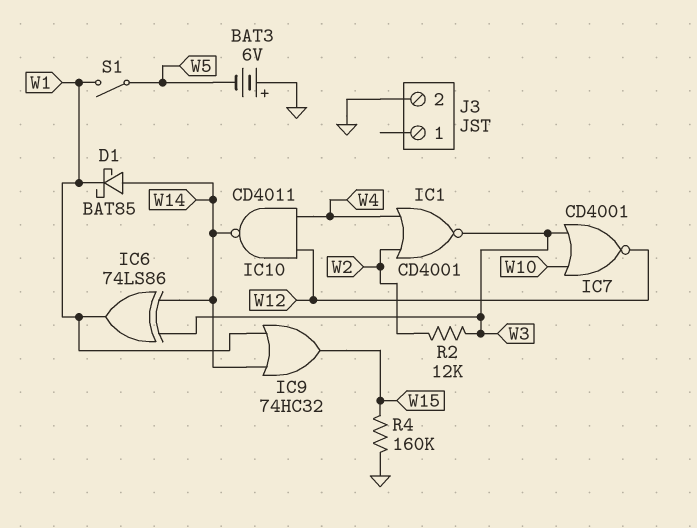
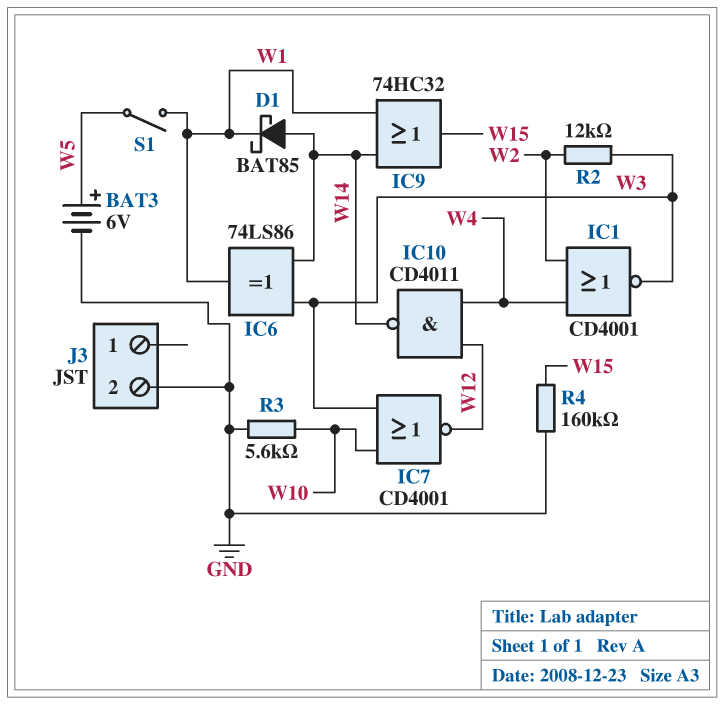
BAT3: 6V (plus GND, minus W5) -> 6V (plus W5, minus GND)
R3: none -> 5.6k (GND, W10)

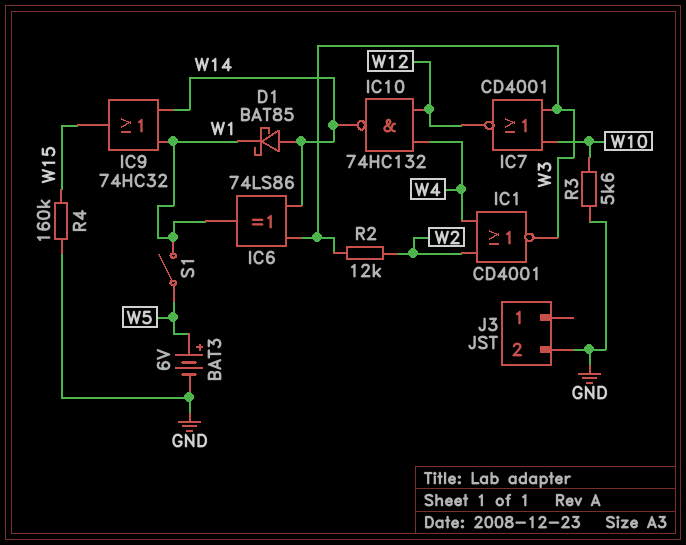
IC10: NAND CD4011 (in W4, in W12, out W14) -> NAND 74HC132 (in W4, in W12, out W14)

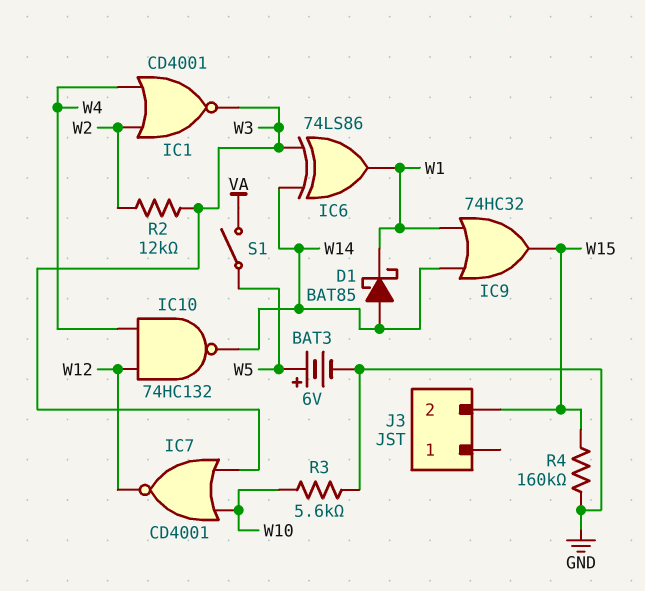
J3 pin 2: GND -> W15
S1: switch (W1, W5) -> switch (VA, W5)

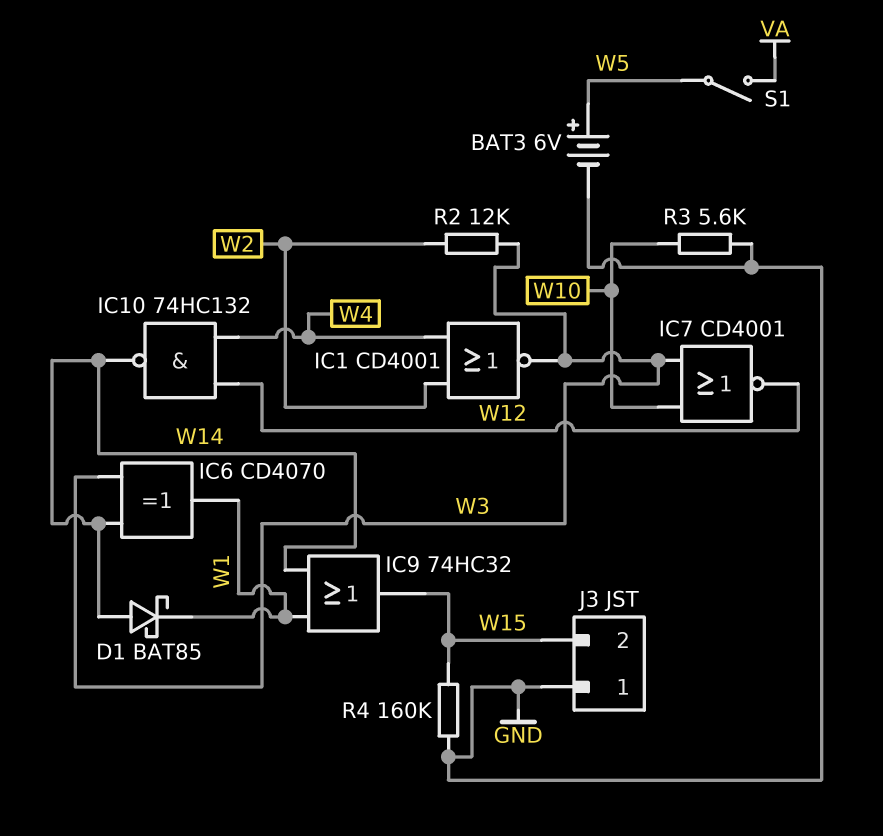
IC6: XOR 74LS86 (in W3, in W14, out W1) -> XOR CD4070 (in W3, in W14, out W1)
J3 pin 1: none -> GND

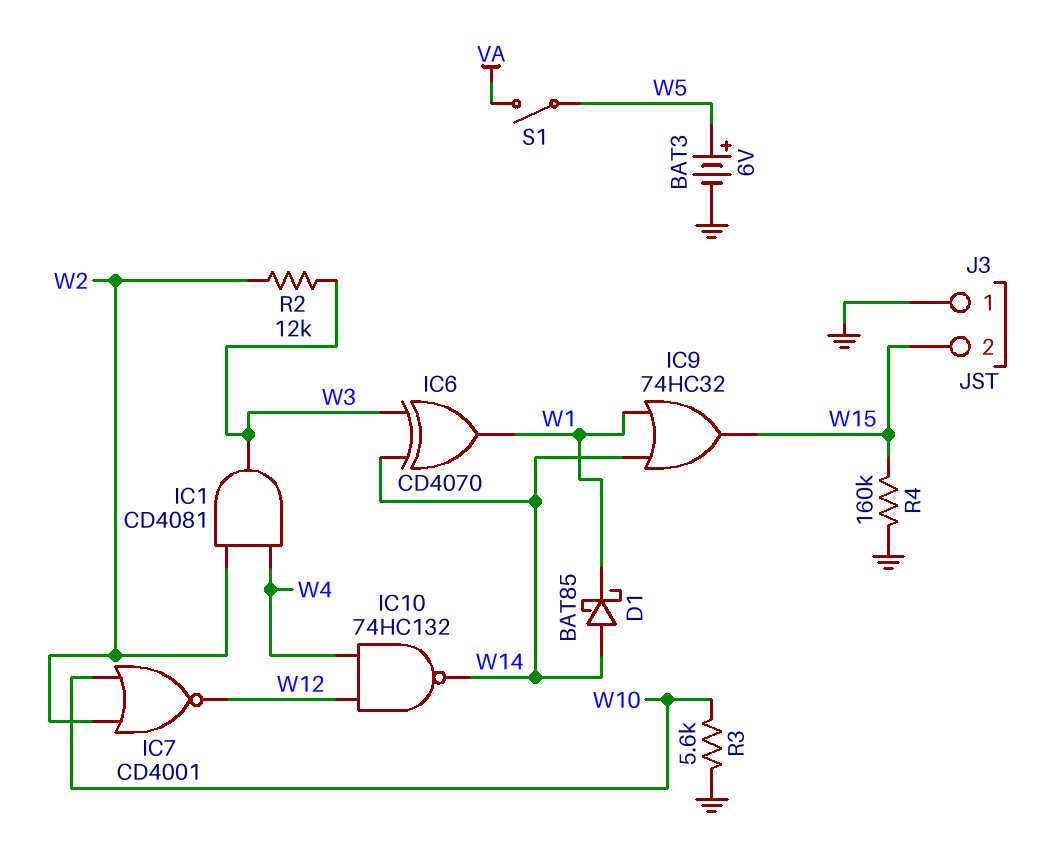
IC1: NOR CD4001 (in W2, in W4, out W3) -> AND CD4081 (in W2, in W4, out W3)
IC7: NOR CD4001 (in W3, in W10, out W12) -> NOR CD4001 (in W2, in W10, out W12)

